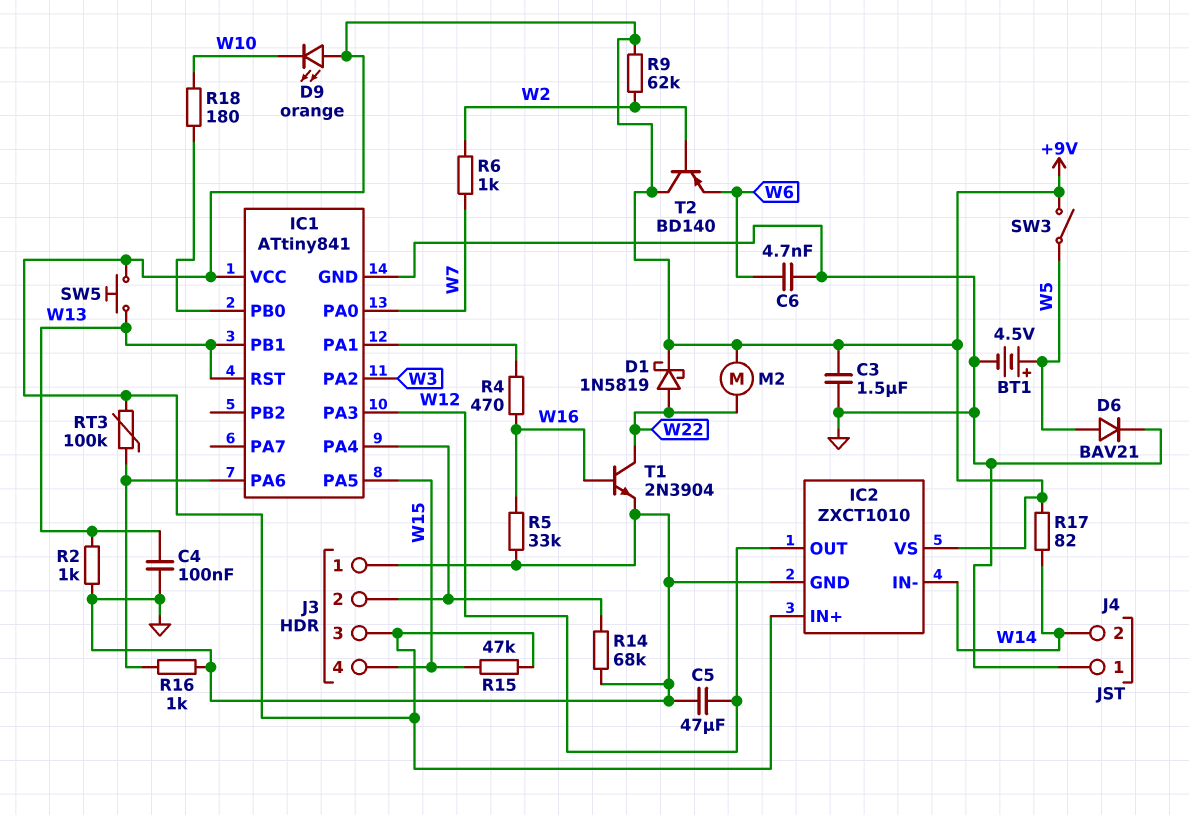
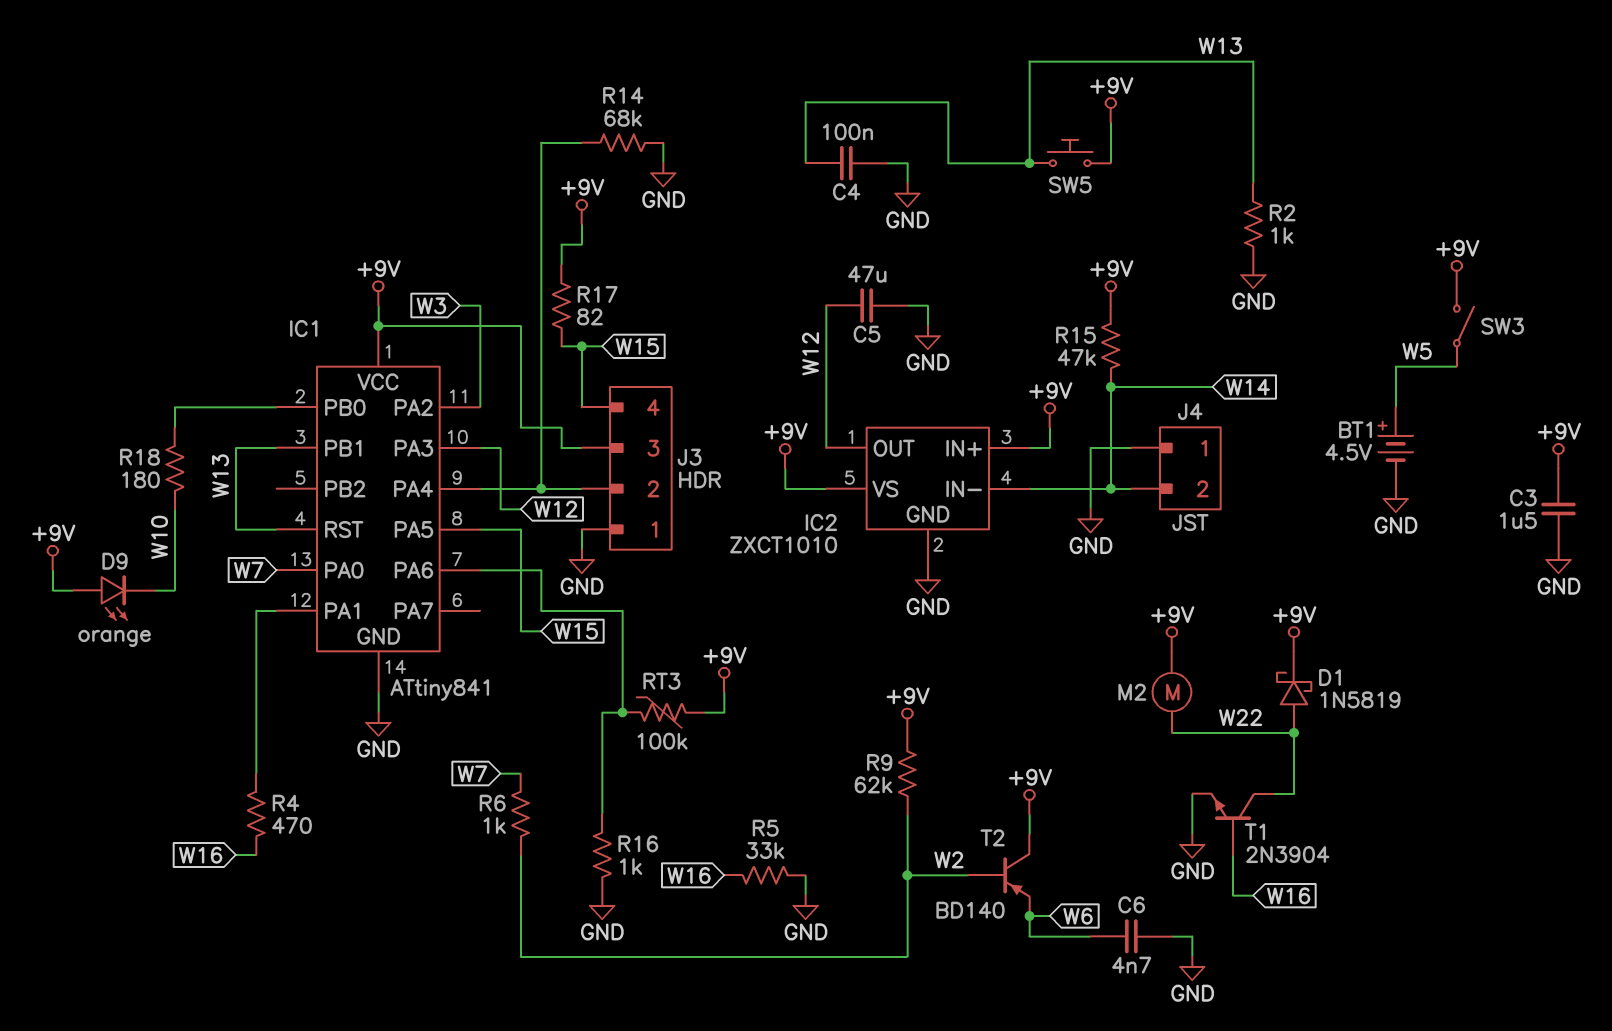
D6: diode BAV21 (A W5, K GND) -> none
R15: 47k (+9V, W15) -> 47k (+9V, W14)
R17: 82 (+9V, W14) -> 82 (+9V, W15)

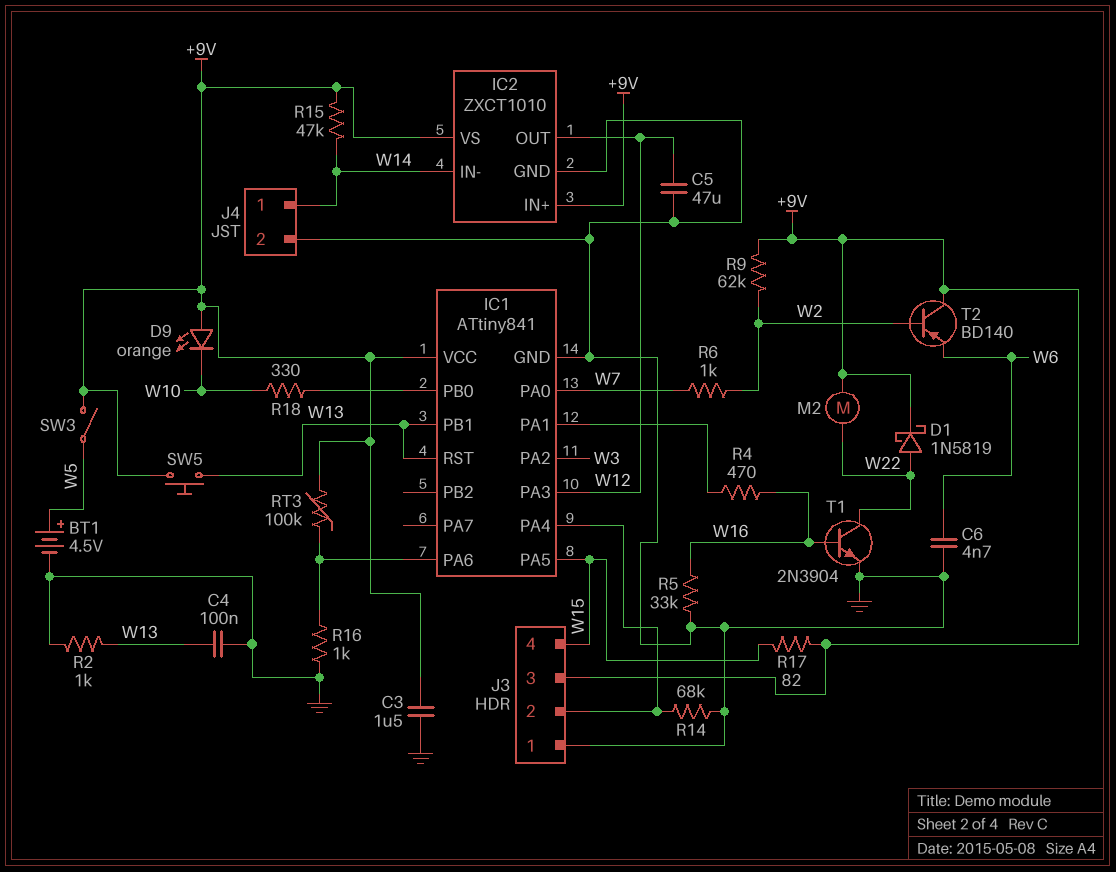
J4 pin 1: GND -> W14
J4 pin 2: W14 -> GND
R18: 180 (IC1/PB0, W10) -> 330 (IC1/PB0, W10)

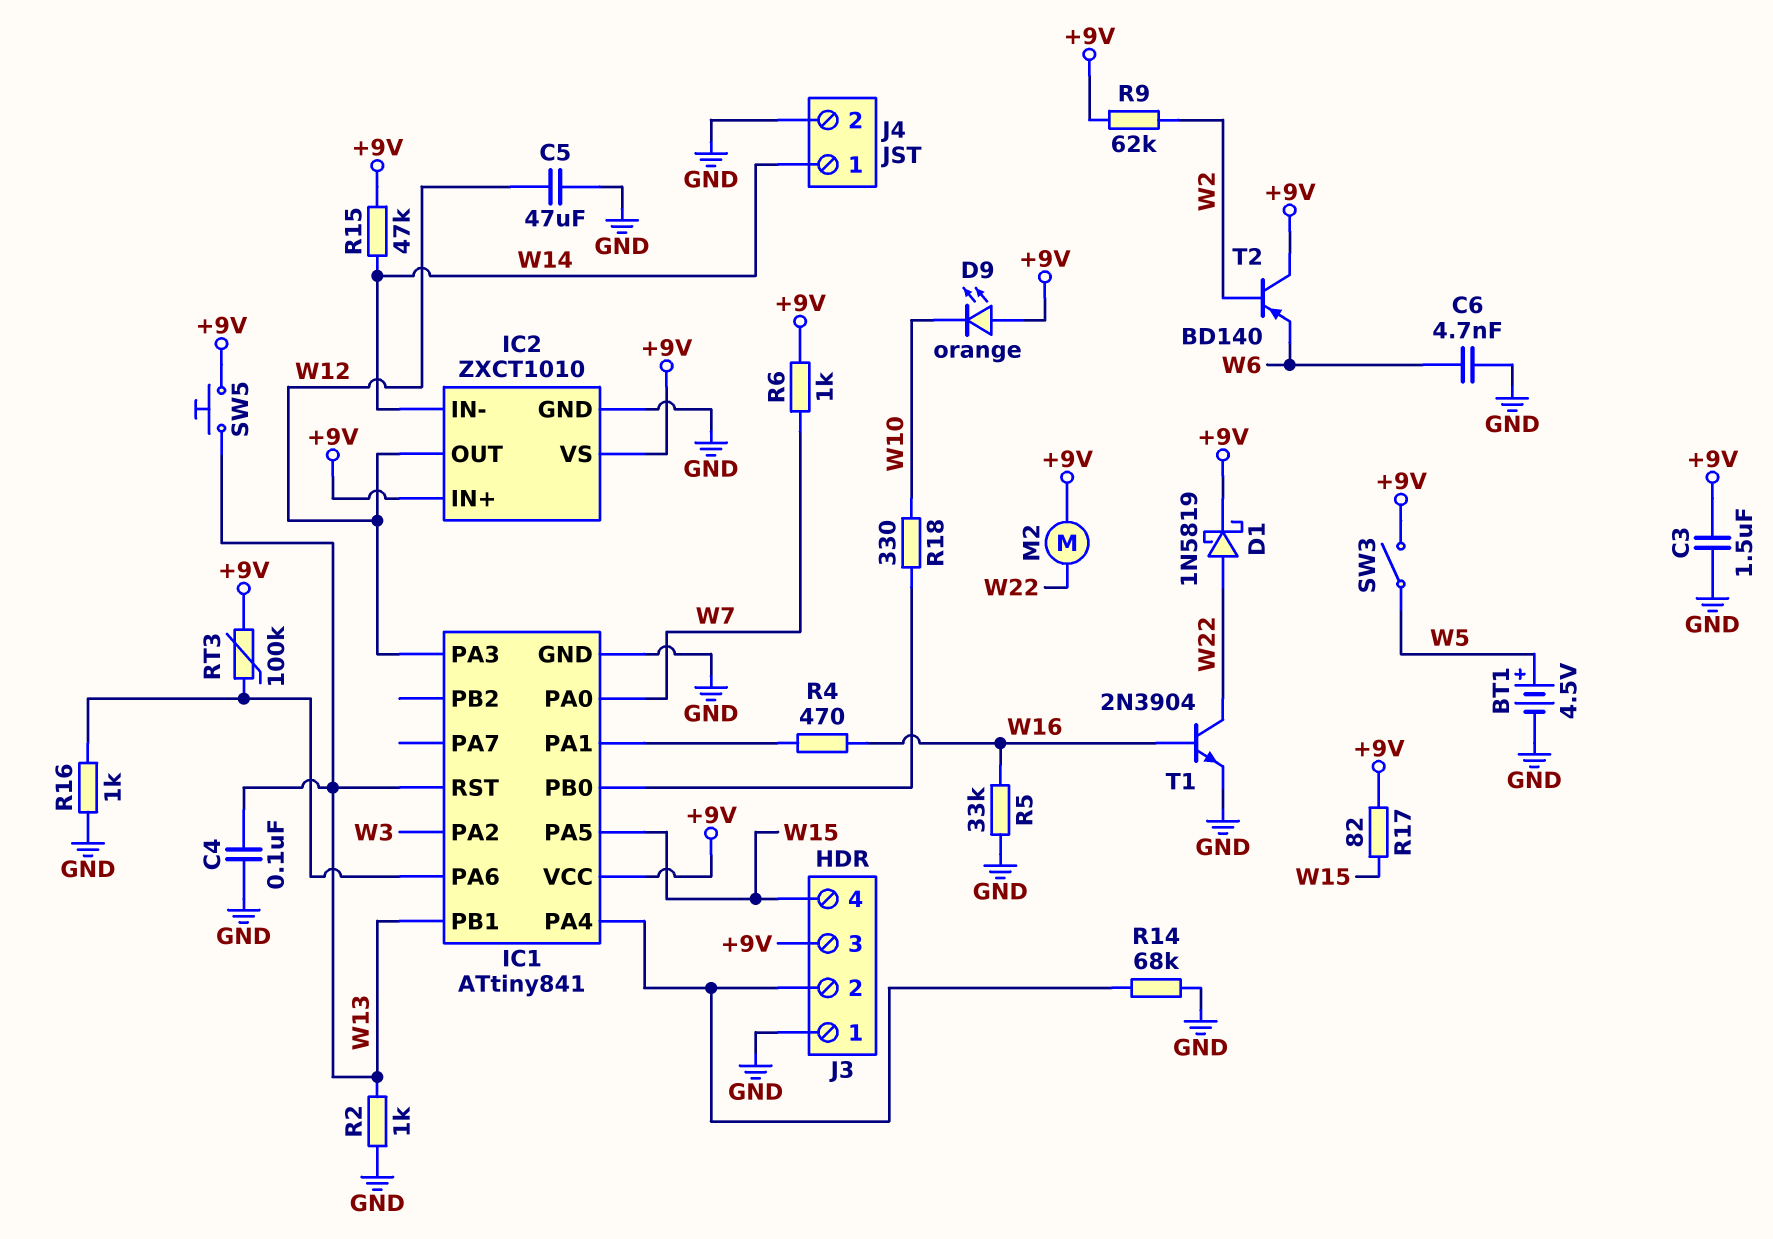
R6: 1k (W2, W7) -> 1k (+9V, W7)

